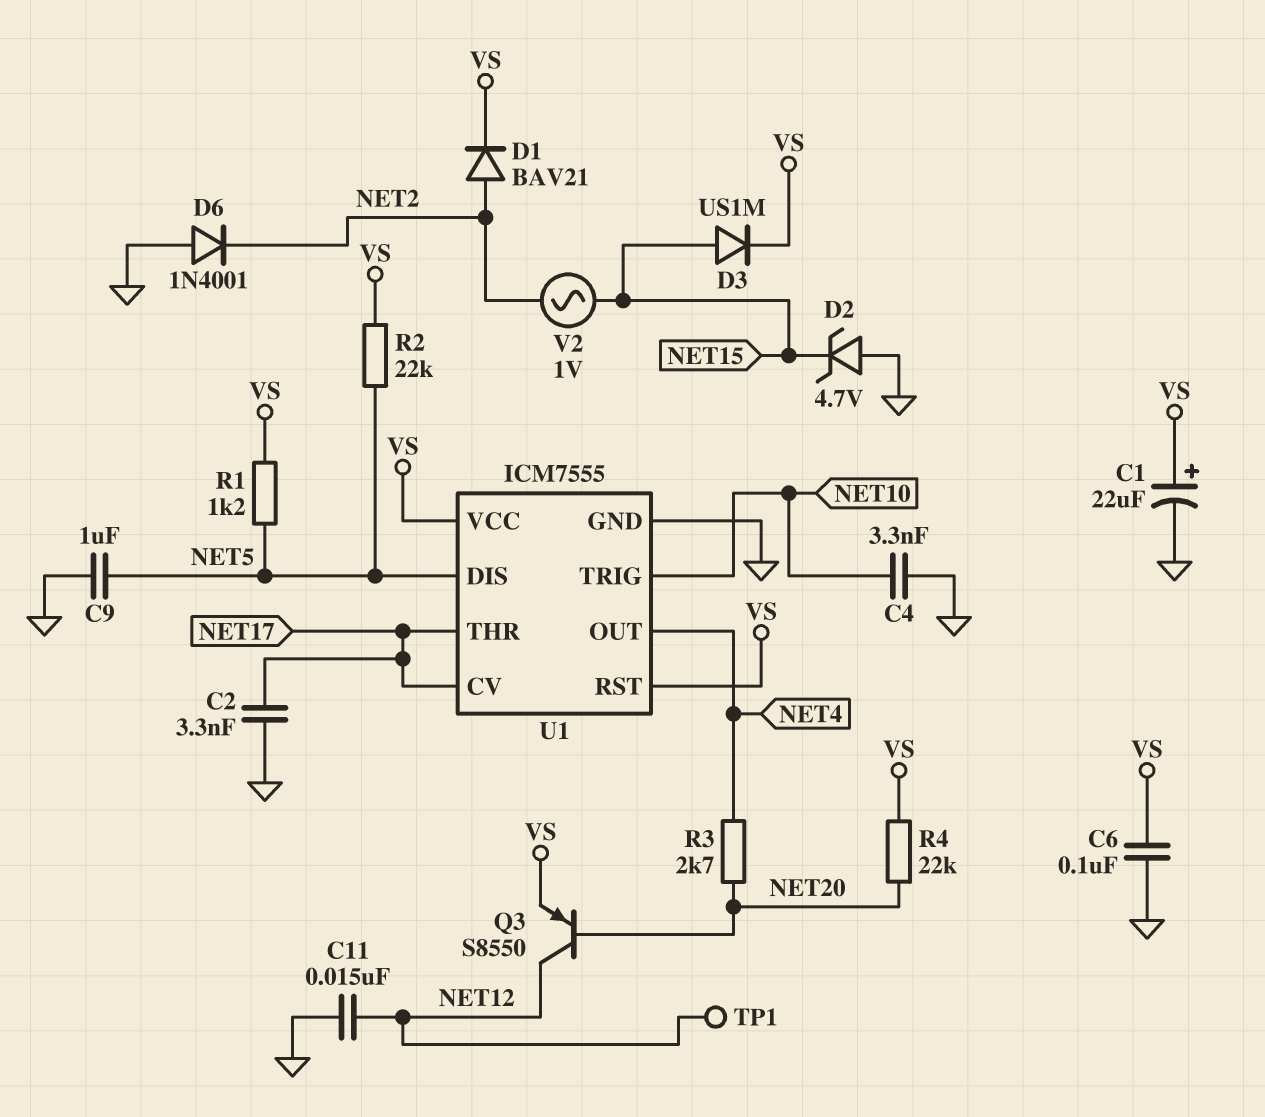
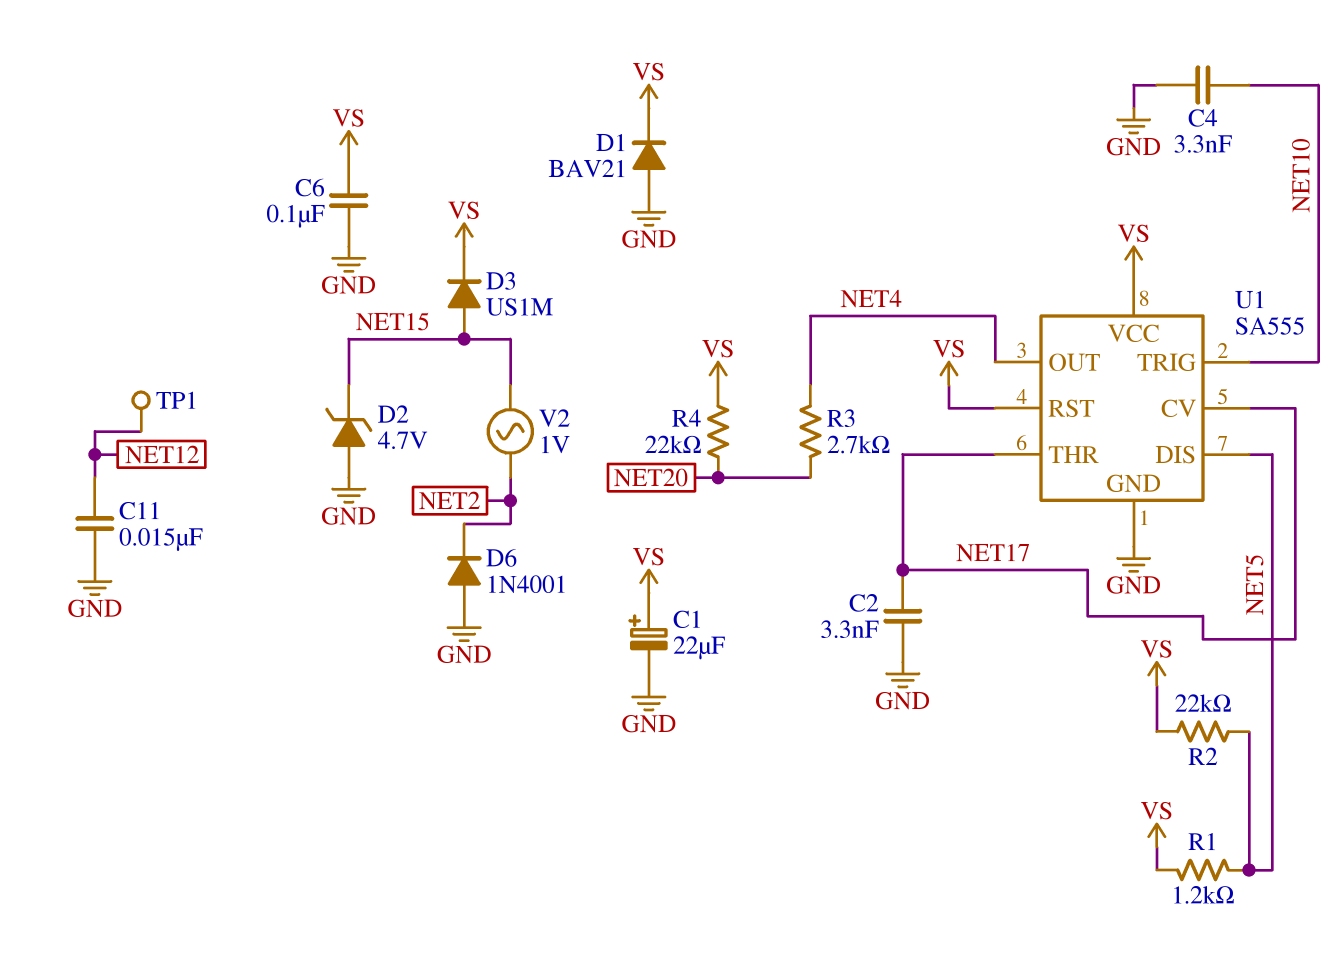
C9: 1uF (GND, NET5) -> none
D1: diode BAV21 (A NET2, K VS) -> diode BAV21 (A GND, K VS)
Q3: PNP S8550 (B NET20, C NET12, E VS) -> none
U1: ICM7555 -> SA555

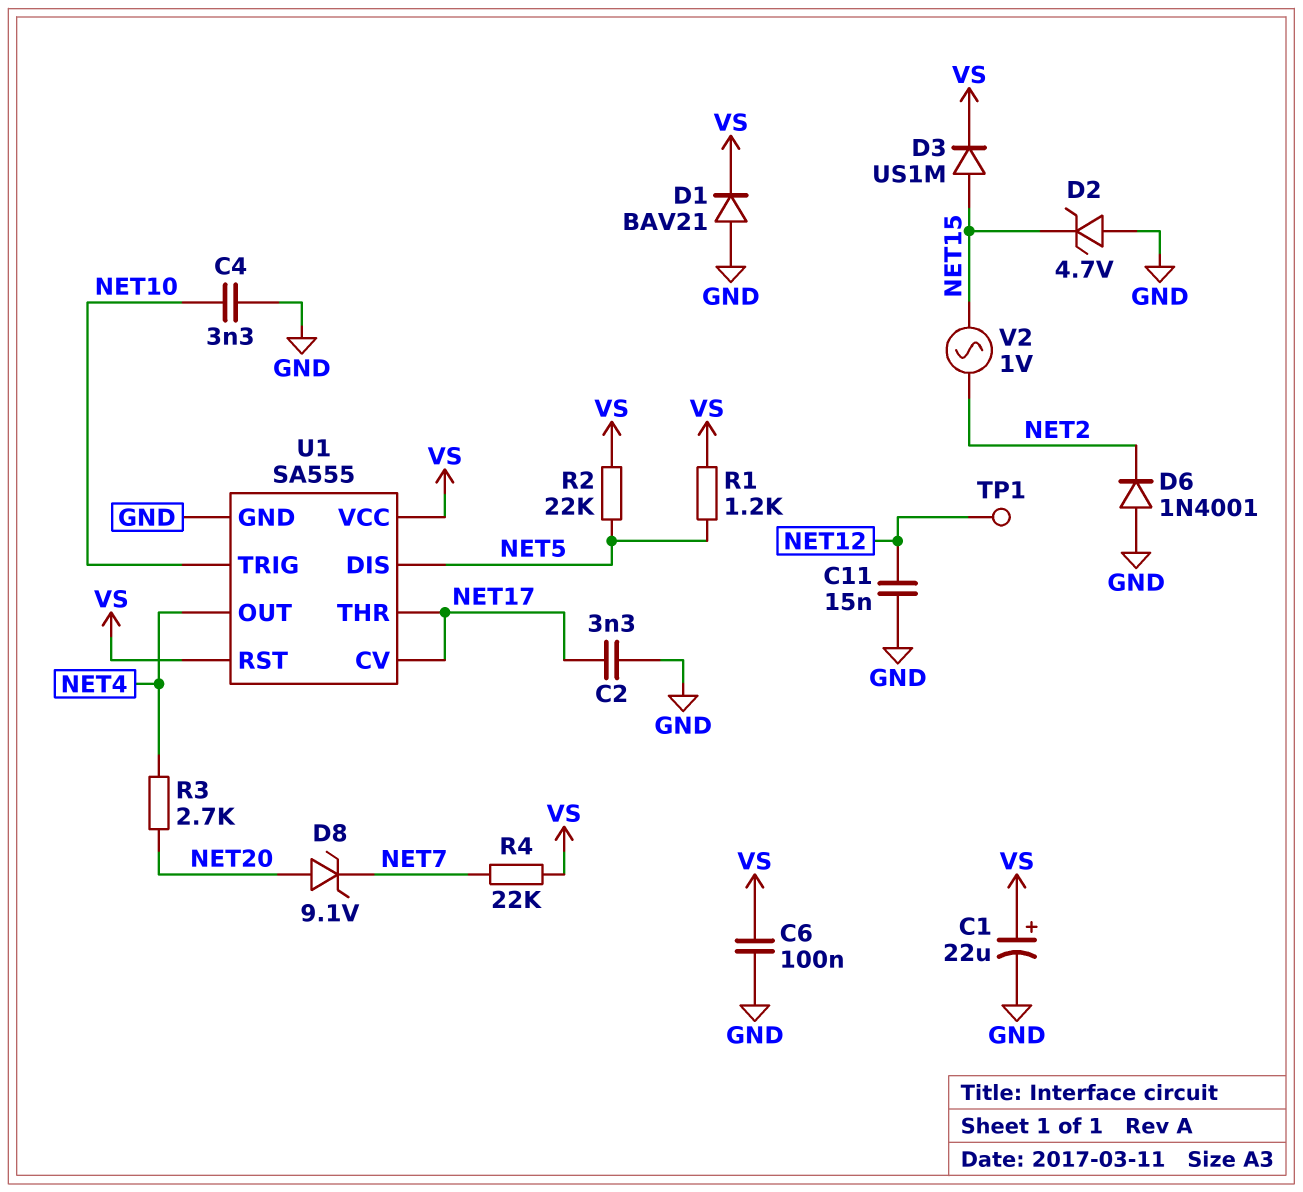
D8: none -> zener 9.1V (A NET20, K NET7)
R4: 22k (NET20, VS) -> 22k (NET7, VS)

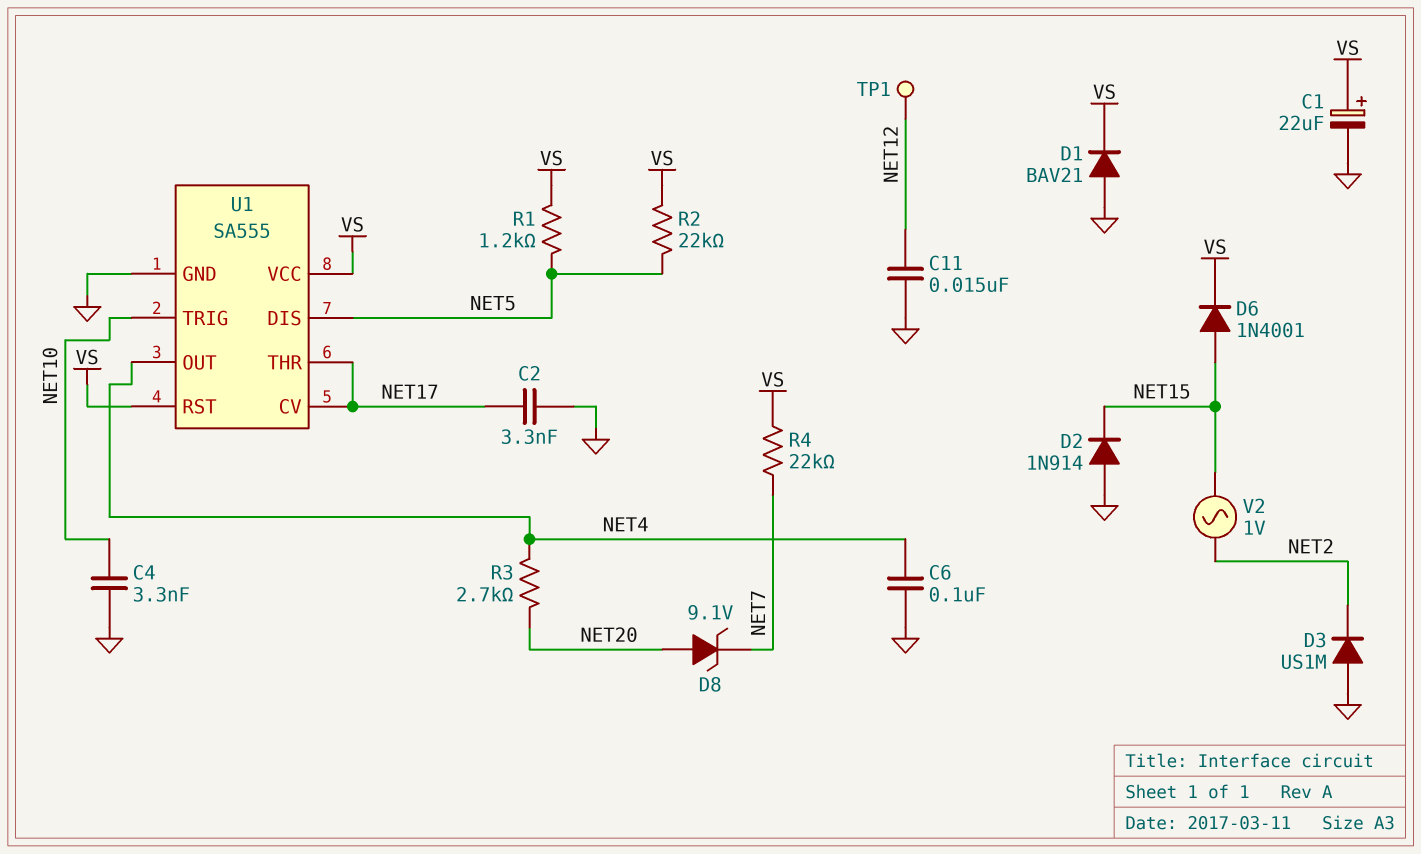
C6: 100nF (GND, VS) -> 100nF (GND, NET4)
D2: zener 4.7V (A GND, K NET15) -> diode 1N914 (A GND, K NET15)
D3: diode US1M (A NET15, K VS) -> diode US1M (A GND, K NET2)
D6: diode 1N4001 (A GND, K NET2) -> diode 1N4001 (A NET15, K VS)

